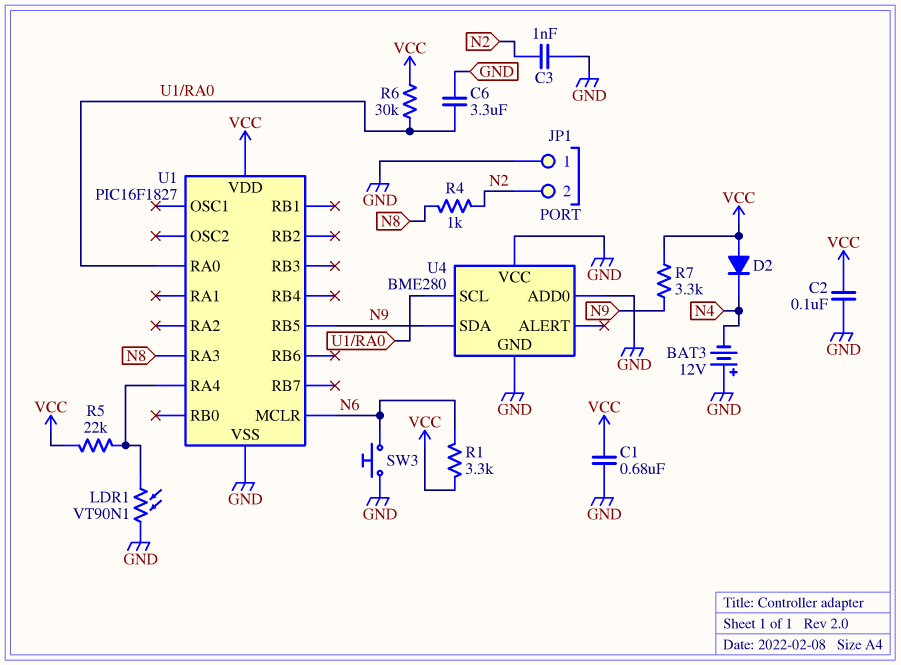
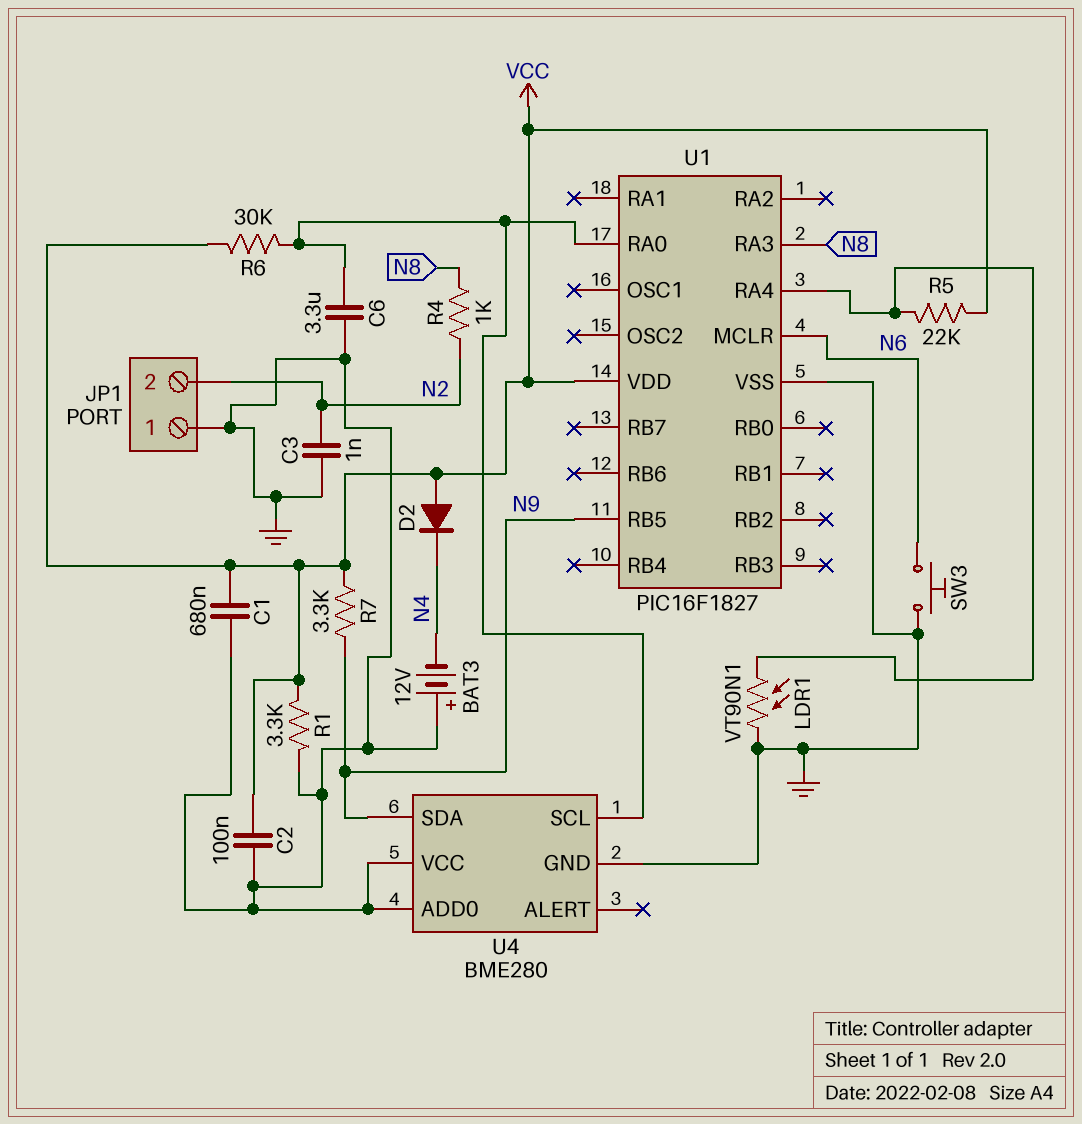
R1: 3.3k (N6, VCC) -> 3.3k (GND, VCC)

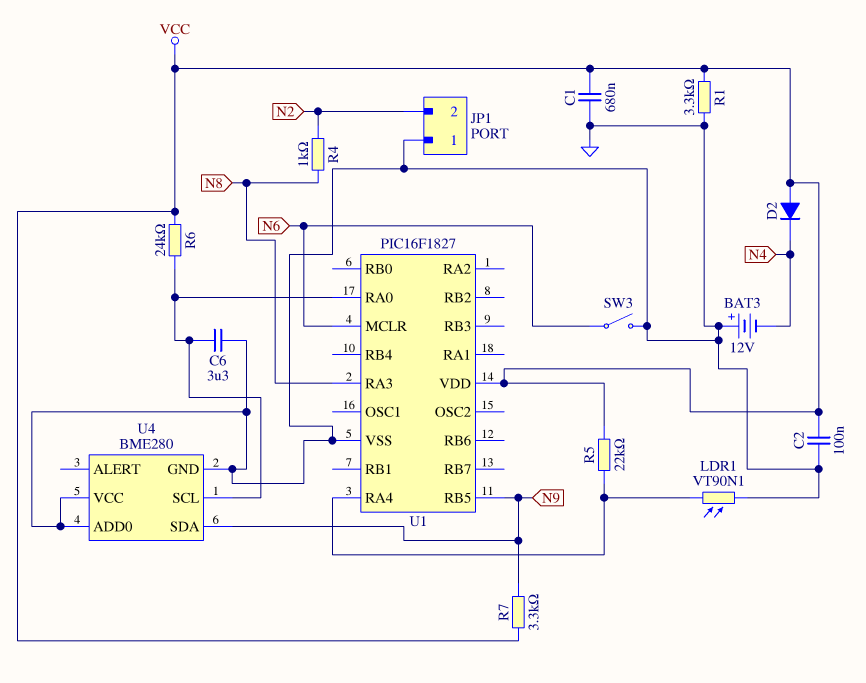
C3: 1nF (GND, N2) -> none
R6: 30k (U1/RA0, VCC) -> 24k (U1/RA0, VCC)
SW3: button (GND, N6) -> switch (GND, N6)

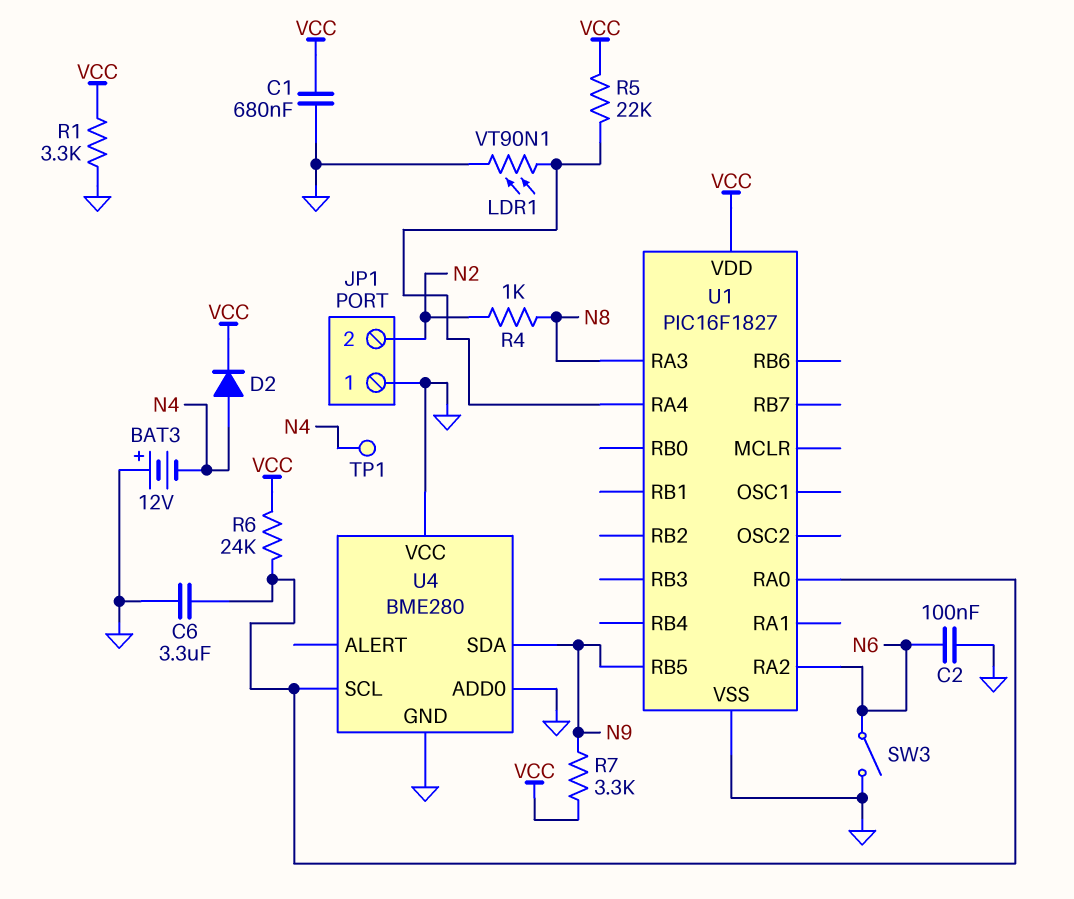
C2: 100nF (GND, VCC) -> 100nF (GND, N6)
D2: diode (A VCC, K N4) -> diode (A N4, K VCC)
TP1: none -> test point (N4)
U1 pin MCLR: N6 -> none
U1 pin RA2: none -> N6

